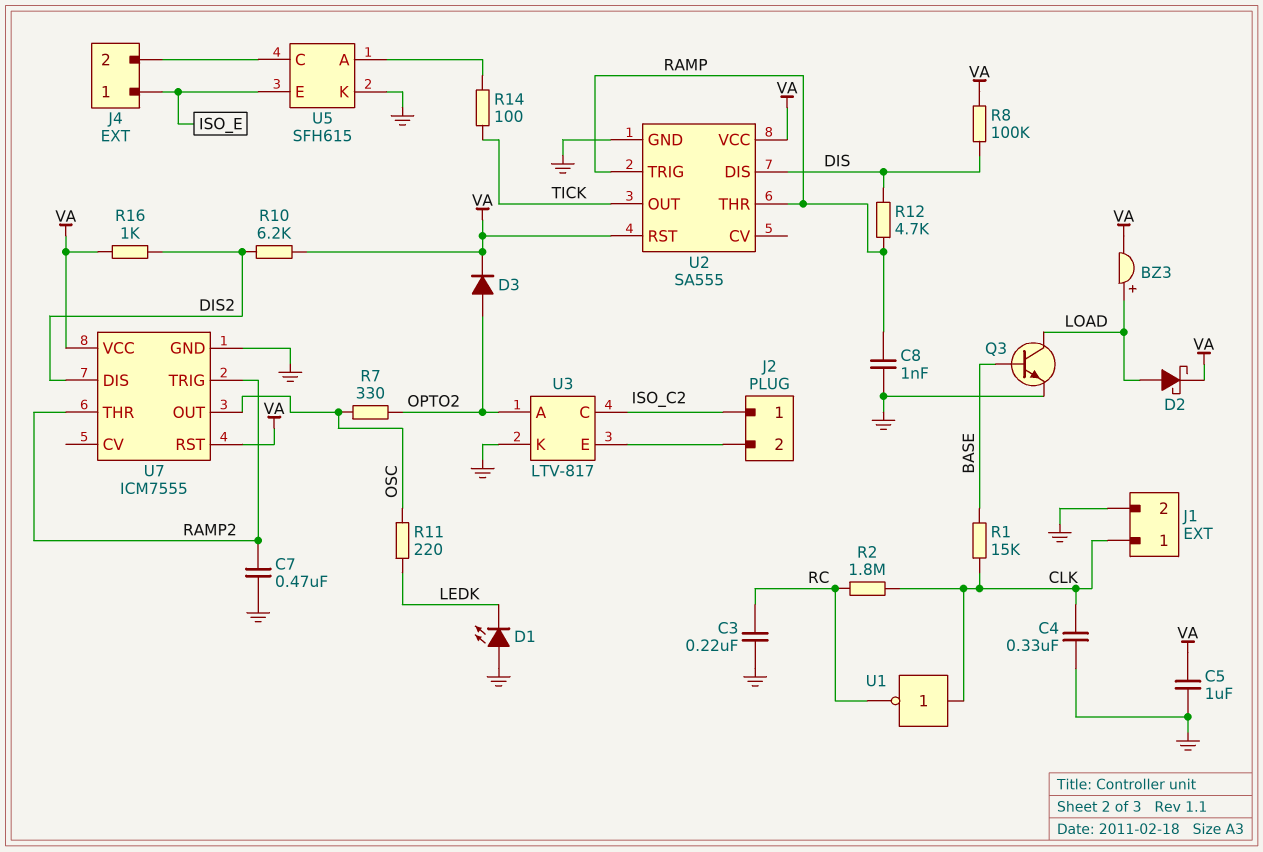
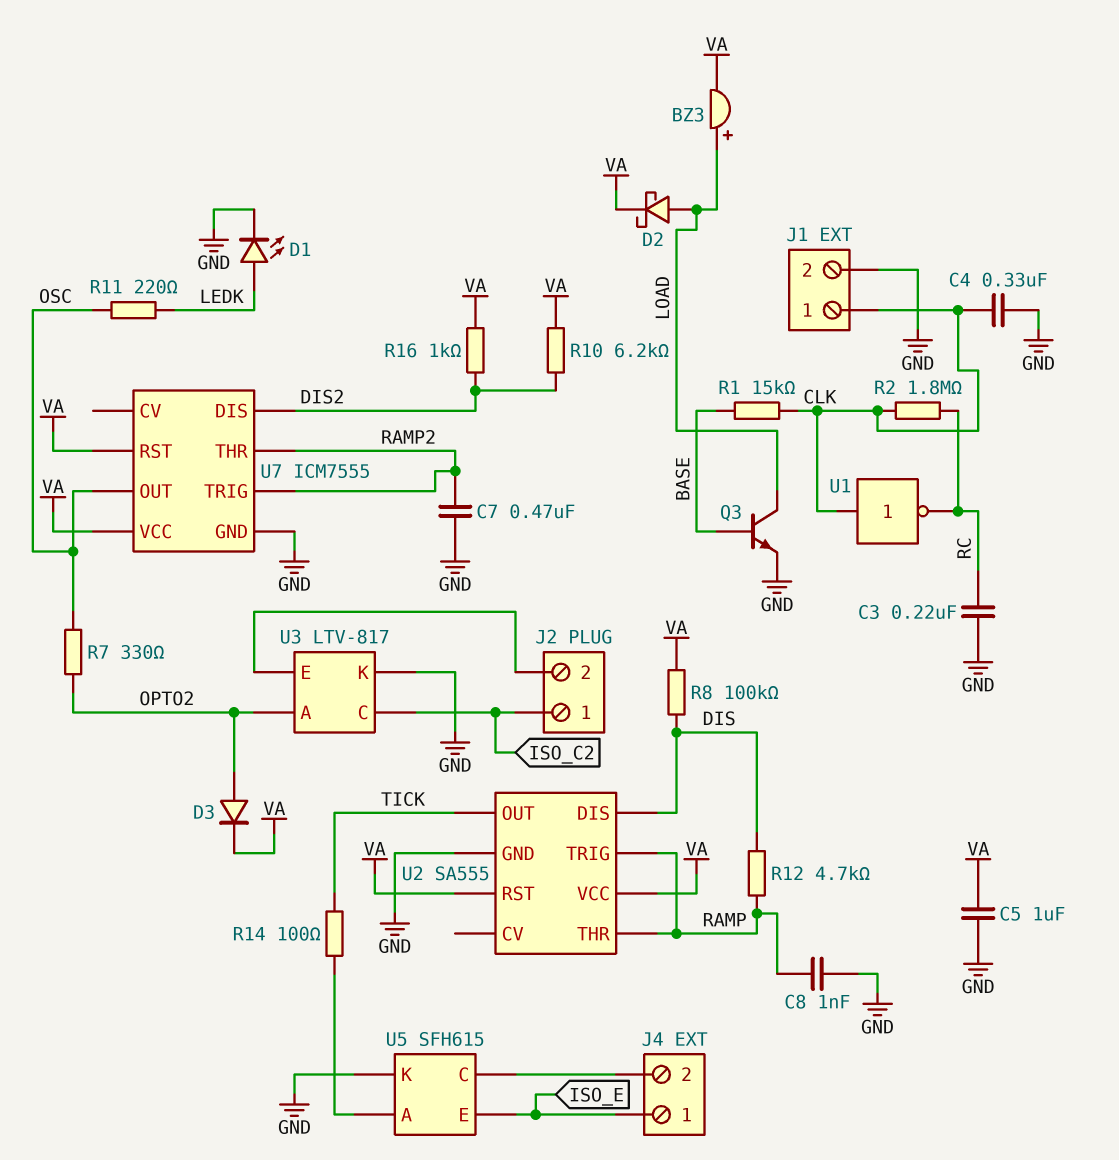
D1: LED (A GND, K LEDK) -> LED (A LEDK, K GND)

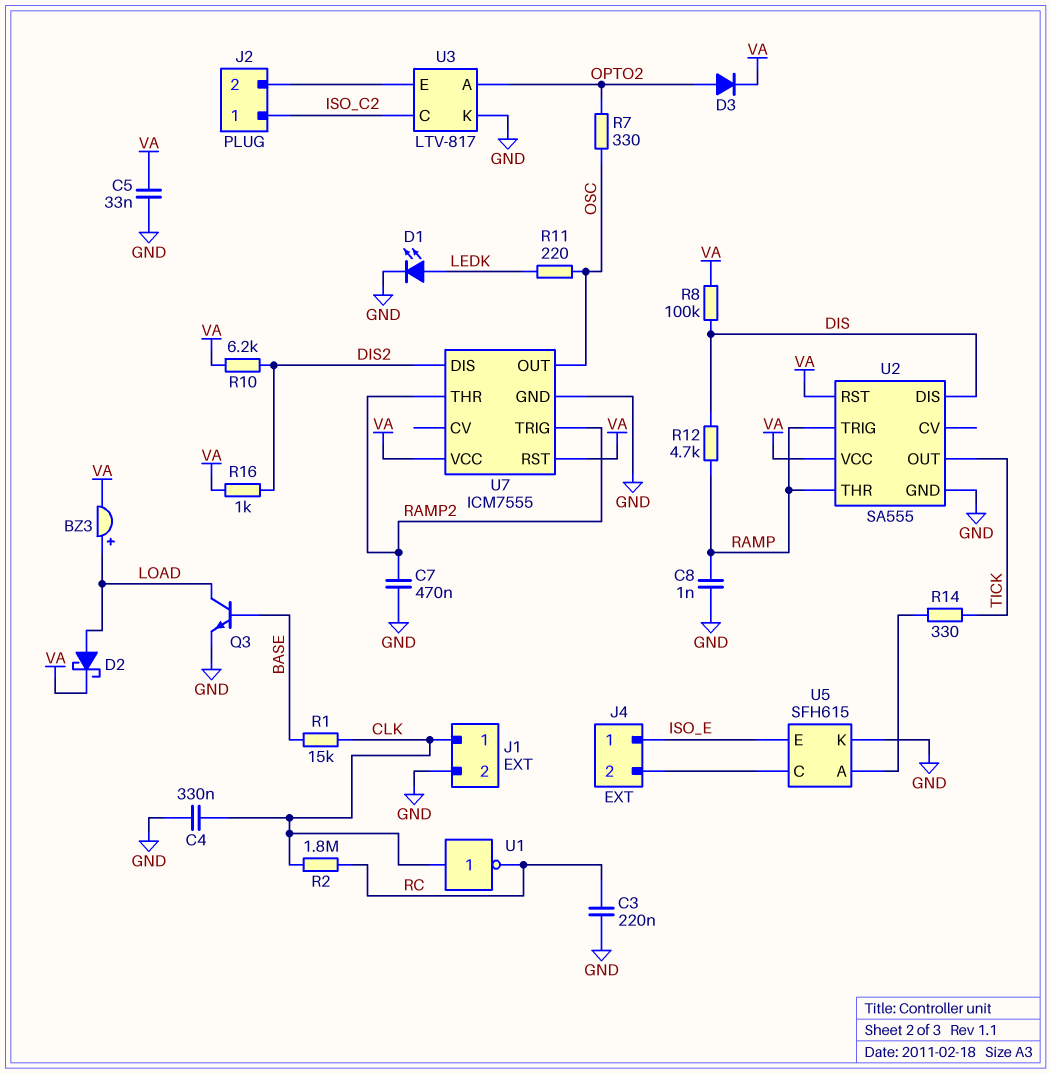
C5: 1uF (GND, VA) -> 33nF (GND, VA)
R14: 100 (TICK, U5/A) -> 330 (TICK, U5/A)

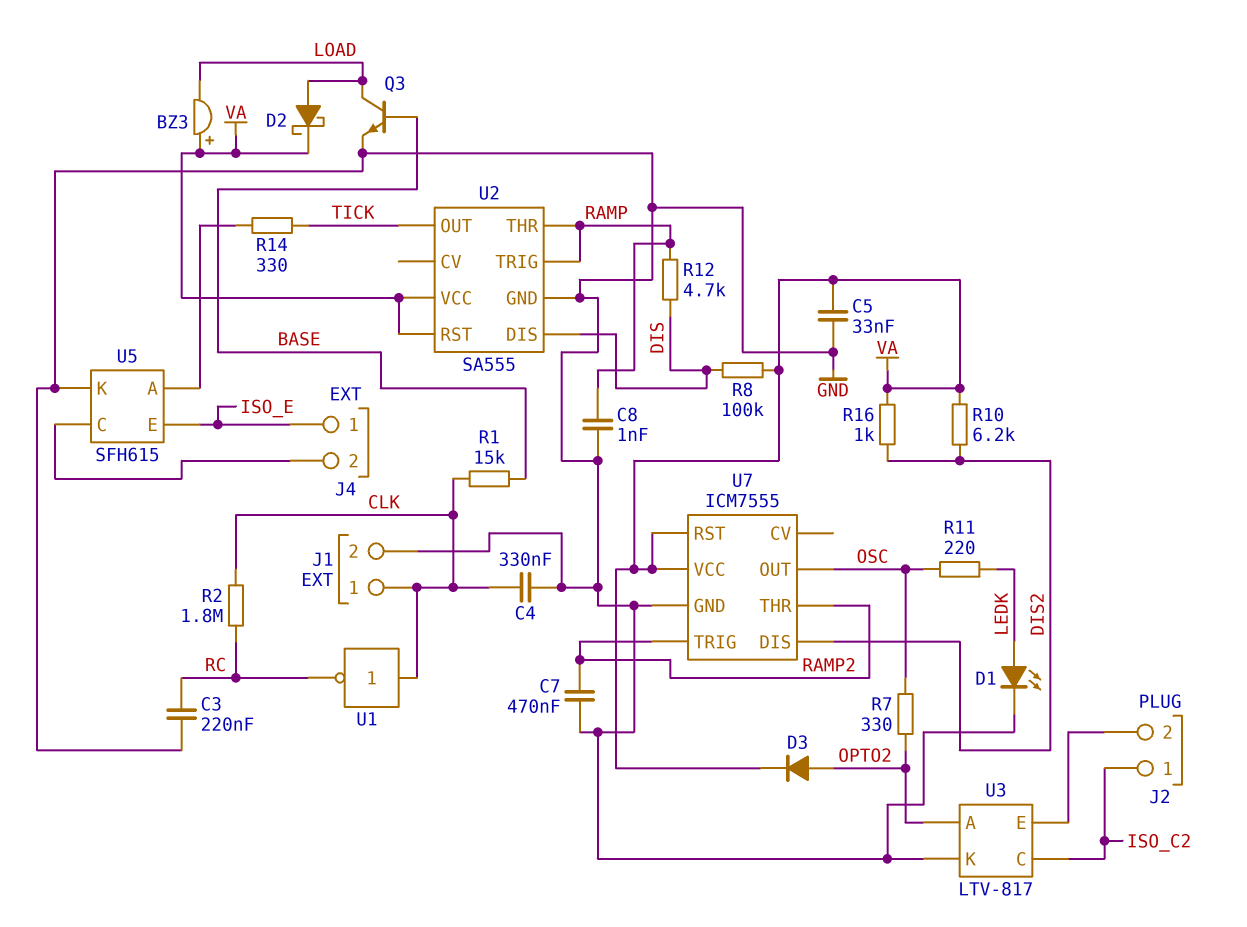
BZ3: buzzer (plus LOAD, minus VA) -> buzzer (plus VA, minus LOAD)

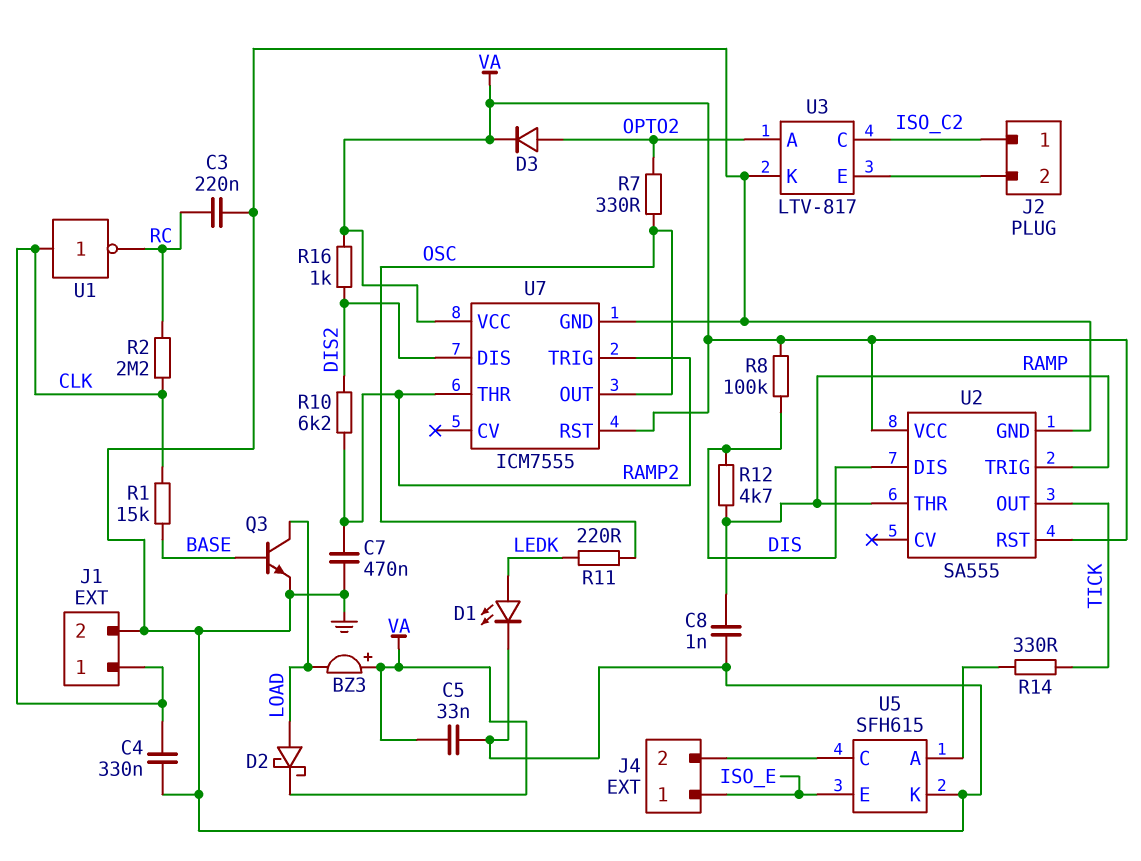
R2: 1.8M (CLK, RC) -> 2.2M (CLK, RC)
R10: 6.2k (DIS2, VA) -> 6.2k (DIS2, RAMP2)

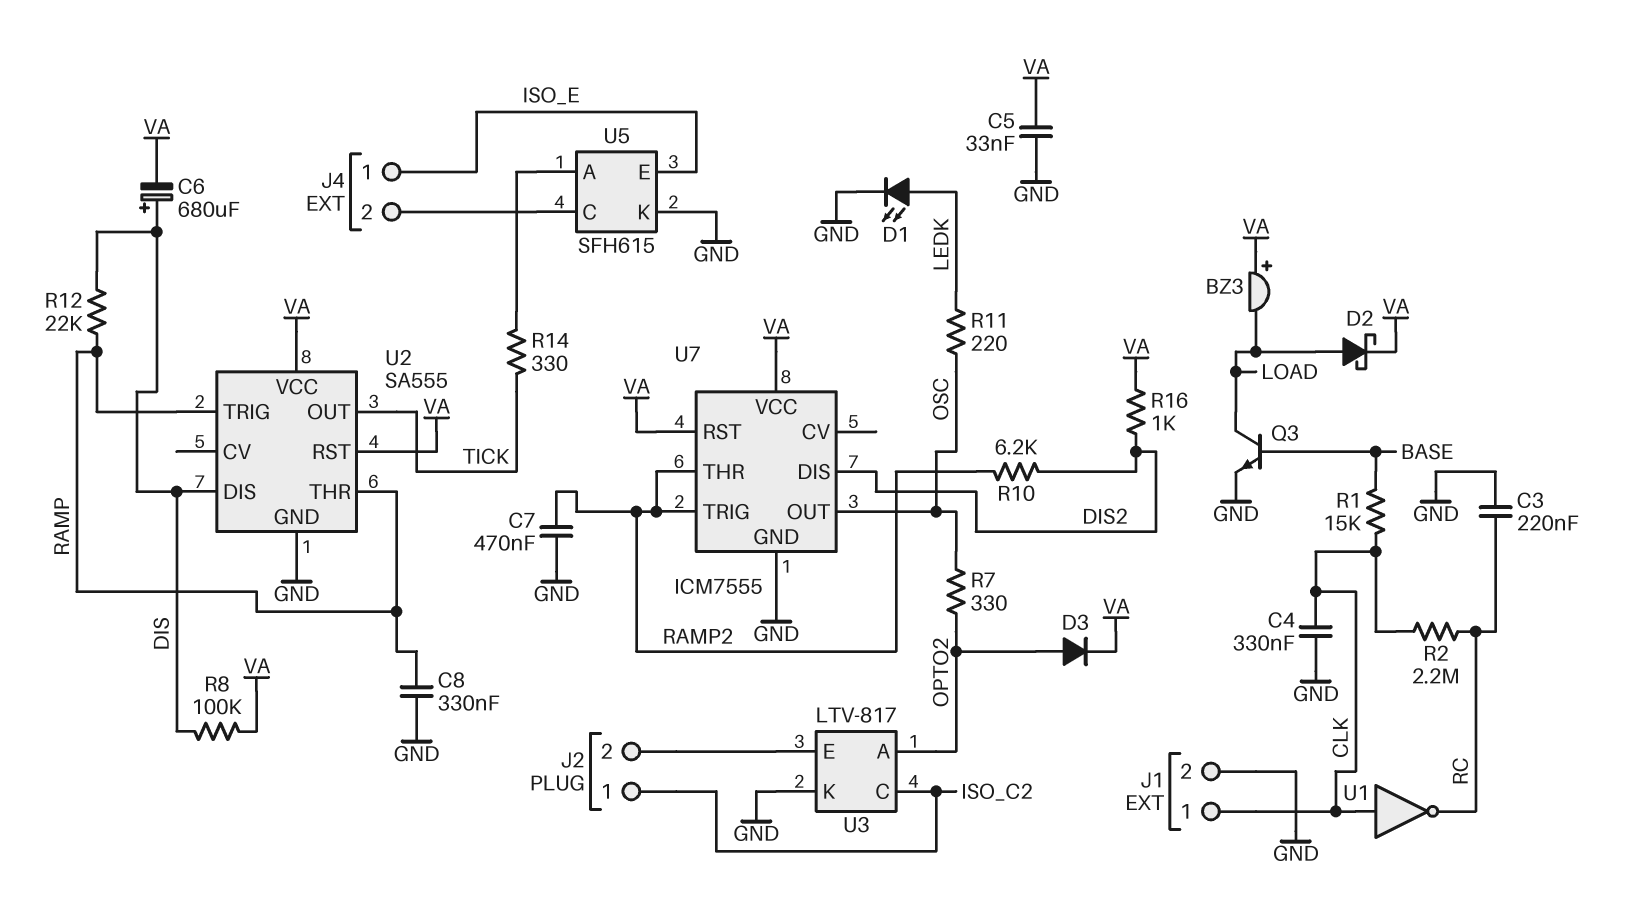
C6: none -> 680uF (plus DIS, minus VA)
C8: 1nF (GND, RAMP) -> 330nF (GND, RAMP)
R12: 4.7k (DIS, RAMP) -> 22k (DIS, RAMP)

